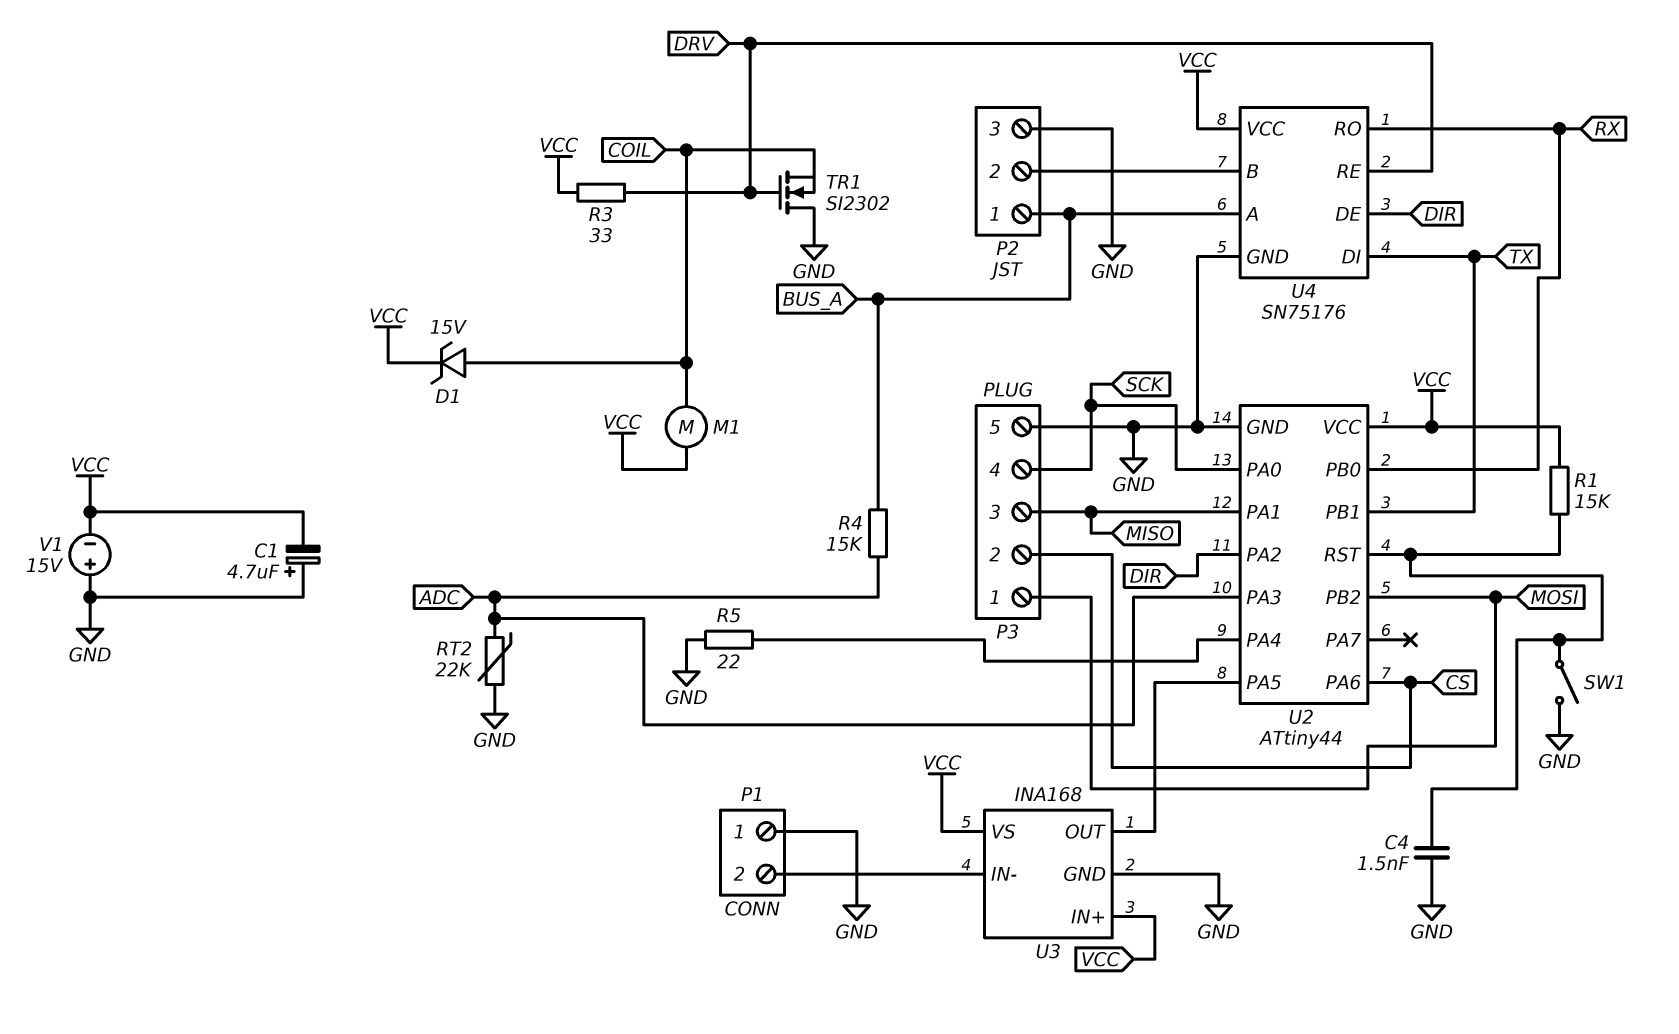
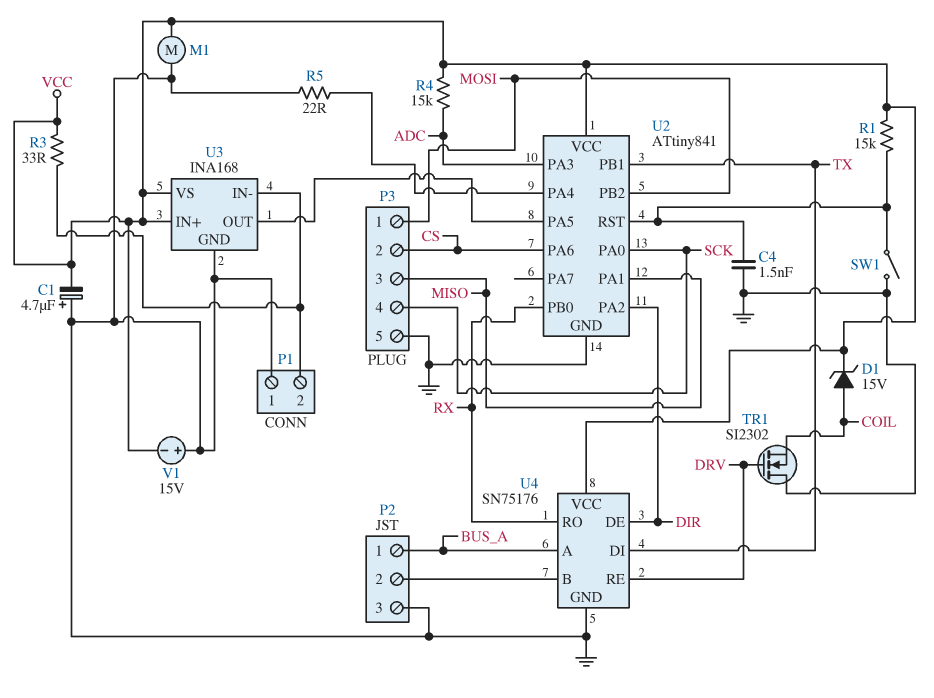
M1: motor (COIL, VCC) -> motor (GND, VCC)
R3: 33 (DRV, VCC) -> 33 (P1/2, VCC)
R4: 15k (ADC, BUS_A) -> 15k (ADC, VCC)
RT2: 22k (ADC, GND) -> none
U2: ATtiny44 -> ATtiny841

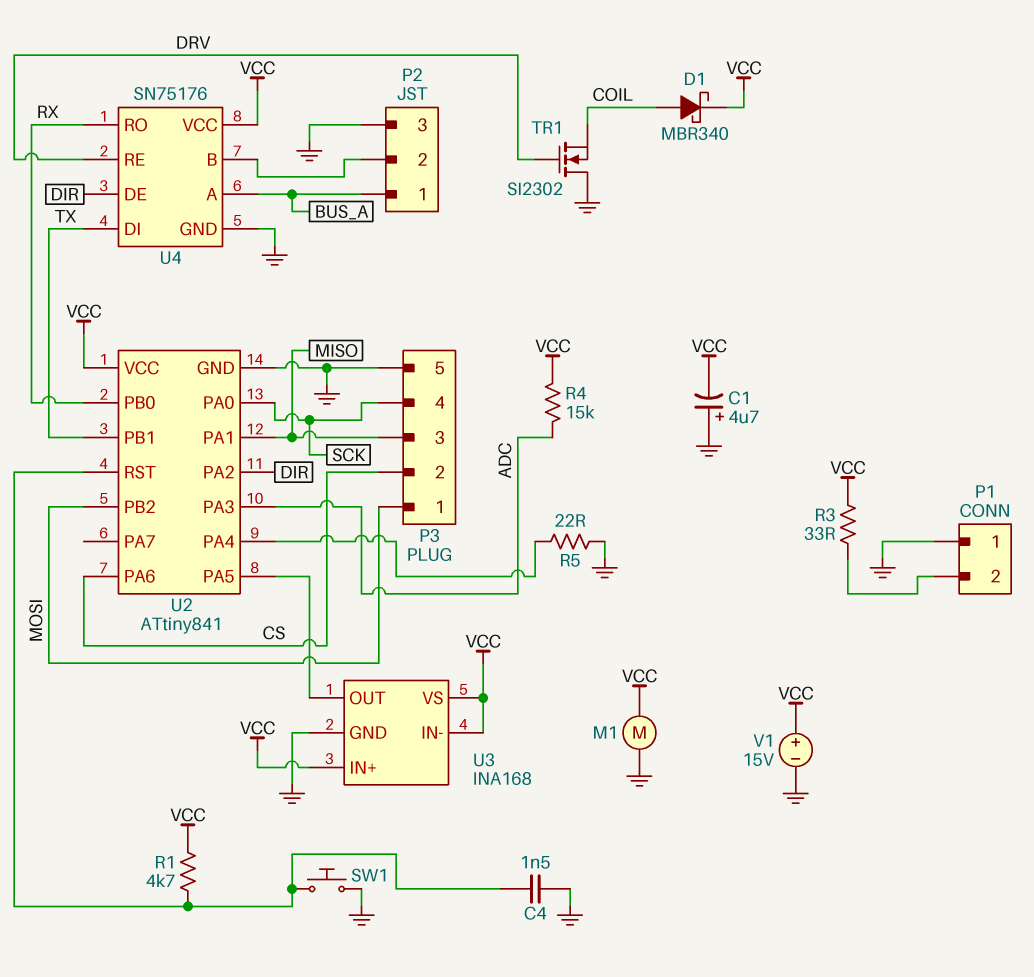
D1: zener 15V (A COIL, K VCC) -> schottky MBR340 (A COIL, K VCC)
R1: 15k (U2/RST, VCC) -> 4.7k (U2/RST, VCC)
SW1: switch (GND, U2/RST) -> button (GND, U2/RST)
U3 pin IN-: P1/2 -> VCC
V1: 15V (plus GND, minus VCC) -> 15V (plus VCC, minus GND)

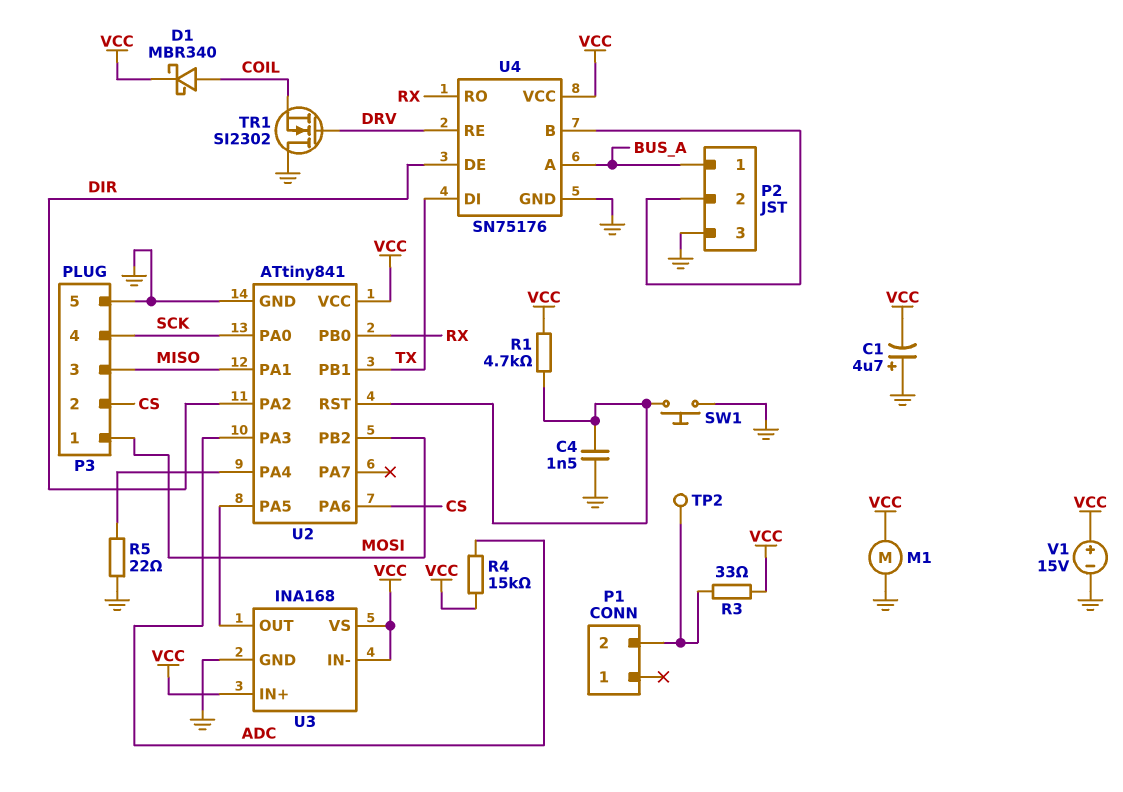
P1 pin 1: GND -> none
TP2: none -> test point (P1/2)

